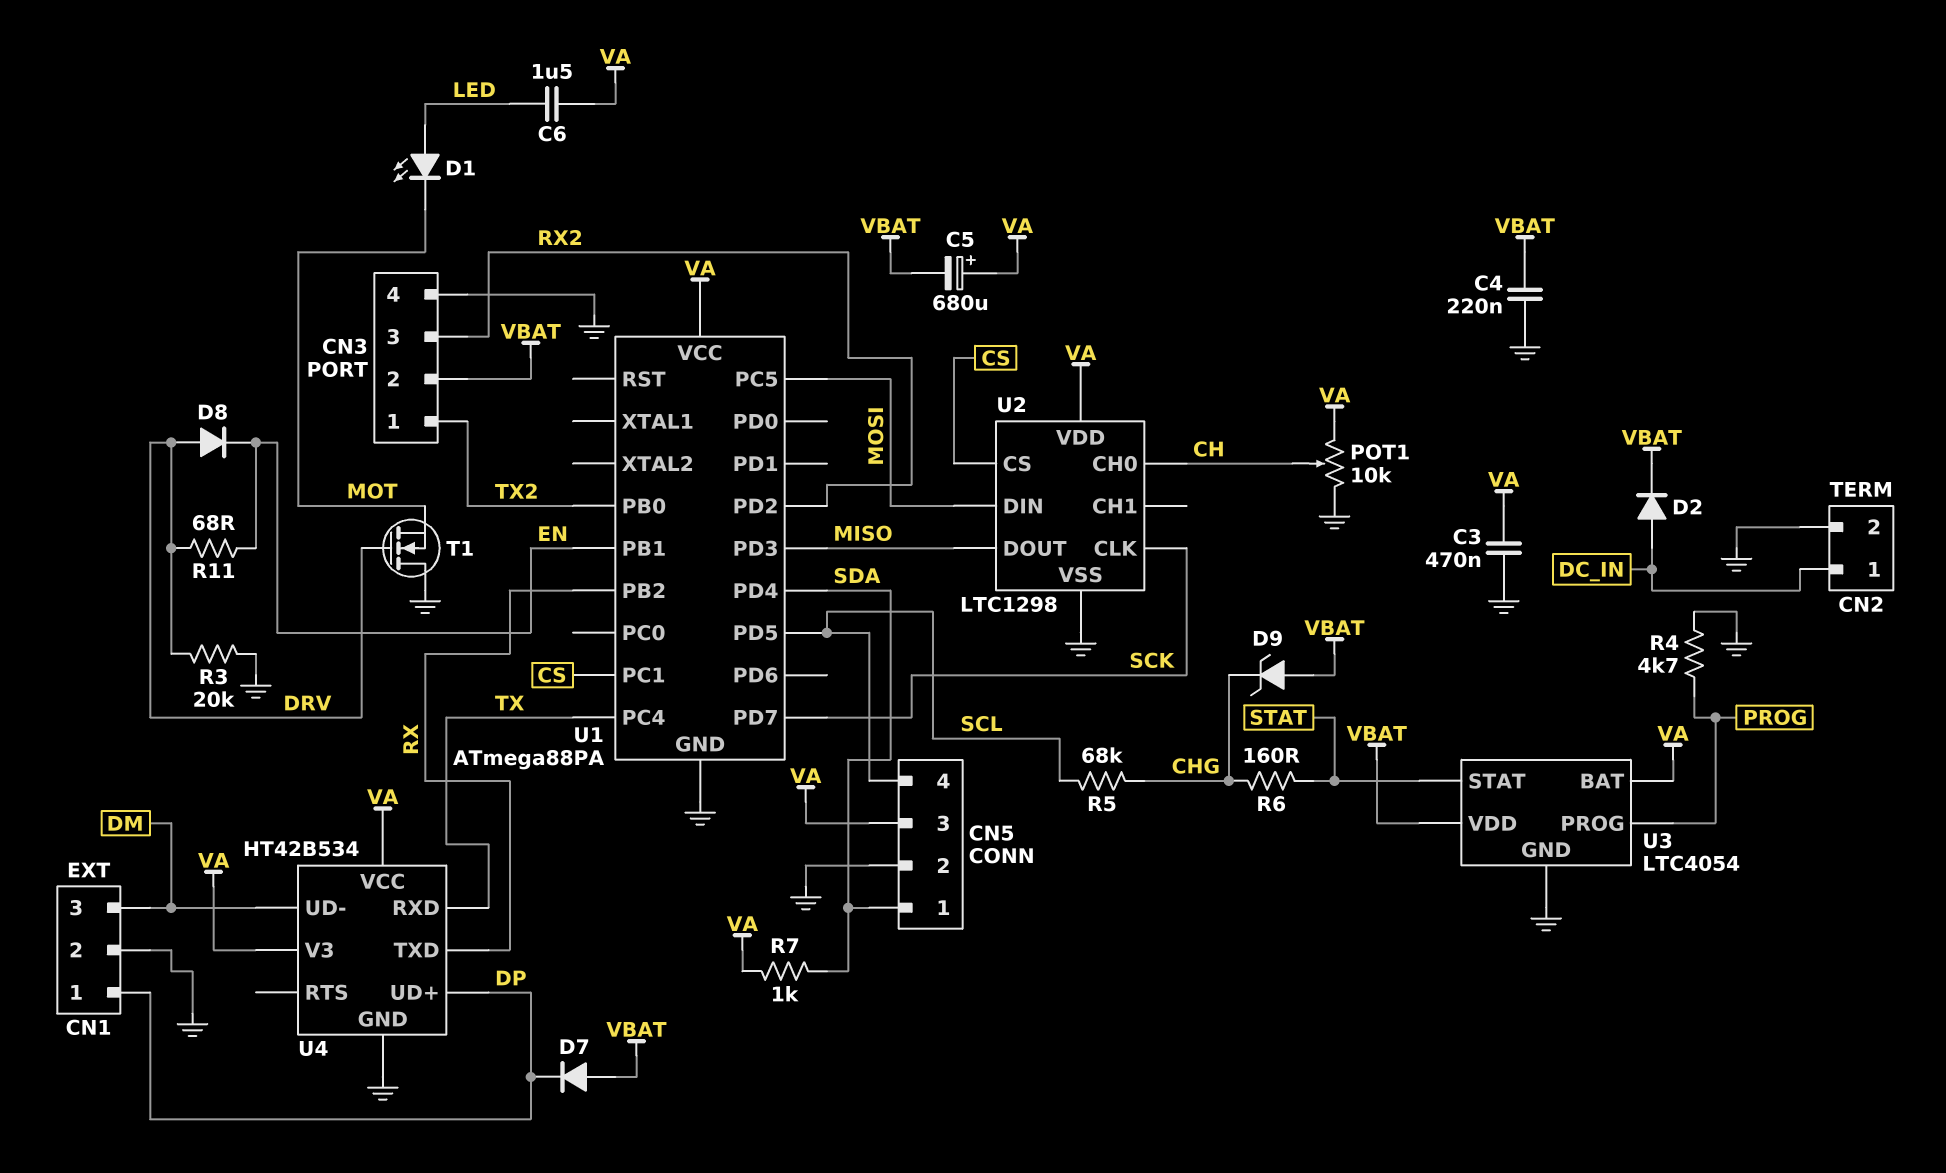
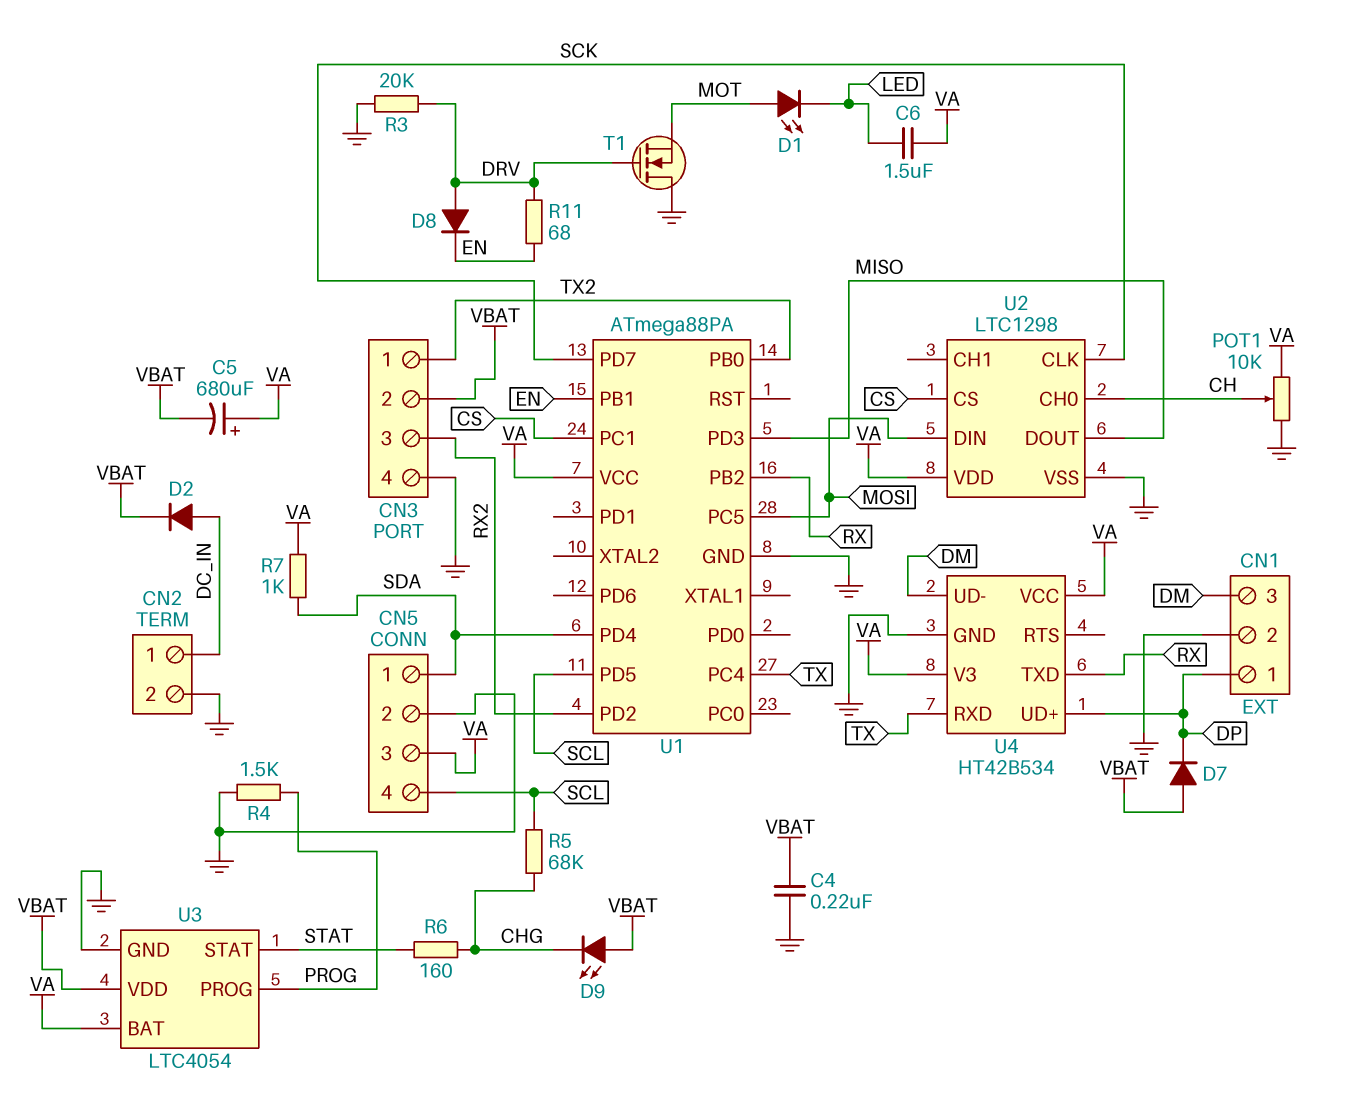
C3: 470nF (GND, VA) -> none
D1: LED (A LED, K MOT) -> LED (A MOT, K LED)
D9: zener (A VBAT, K CHG) -> LED (A VBAT, K CHG)
R4: 4.7k (GND, PROG) -> 1.5k (GND, PROG)

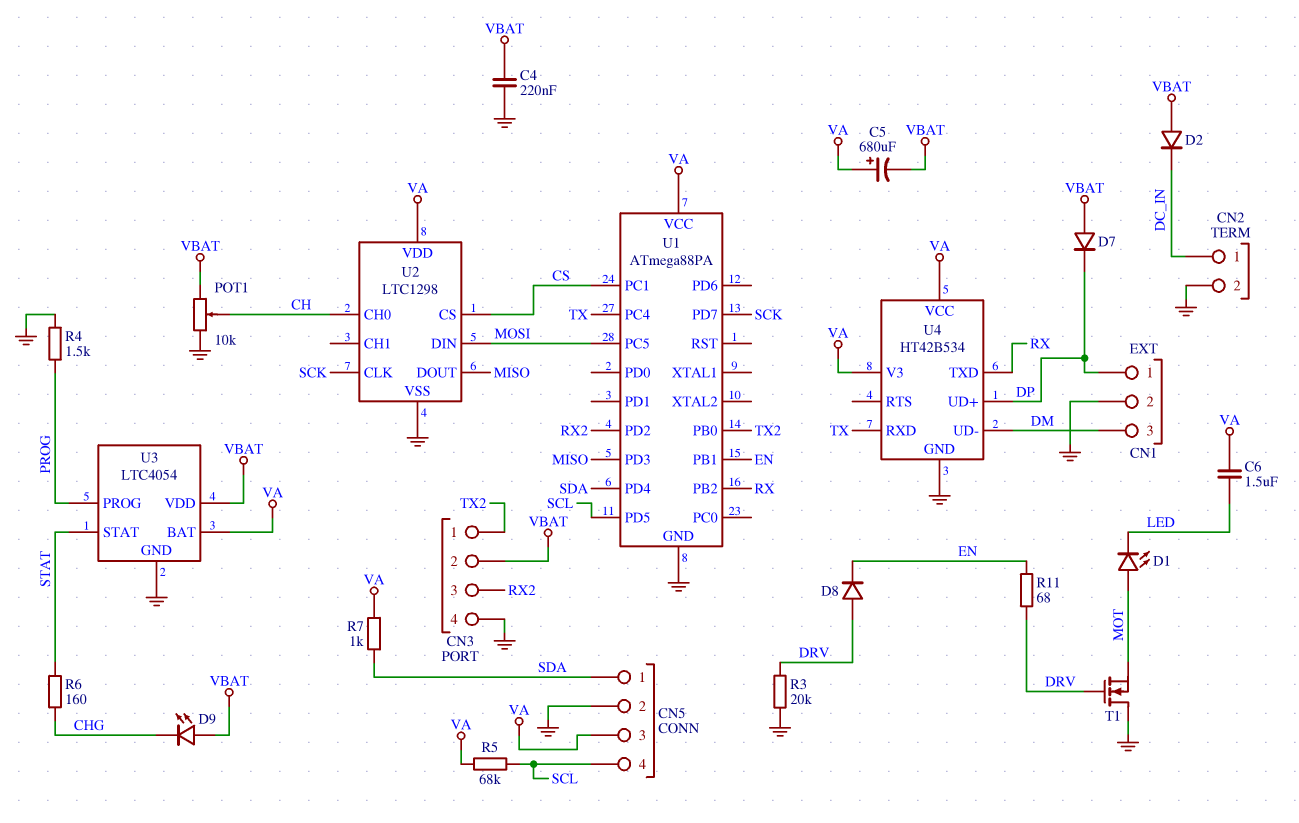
D2: diode (A DC_IN, K VBAT) -> diode (A VBAT, K DC_IN)
POT1: 10k (GND, VA, wiper CH) -> 10k (GND, VBAT, wiper CH)
R5: 68k (CHG, SCL) -> 68k (SCL, VA)

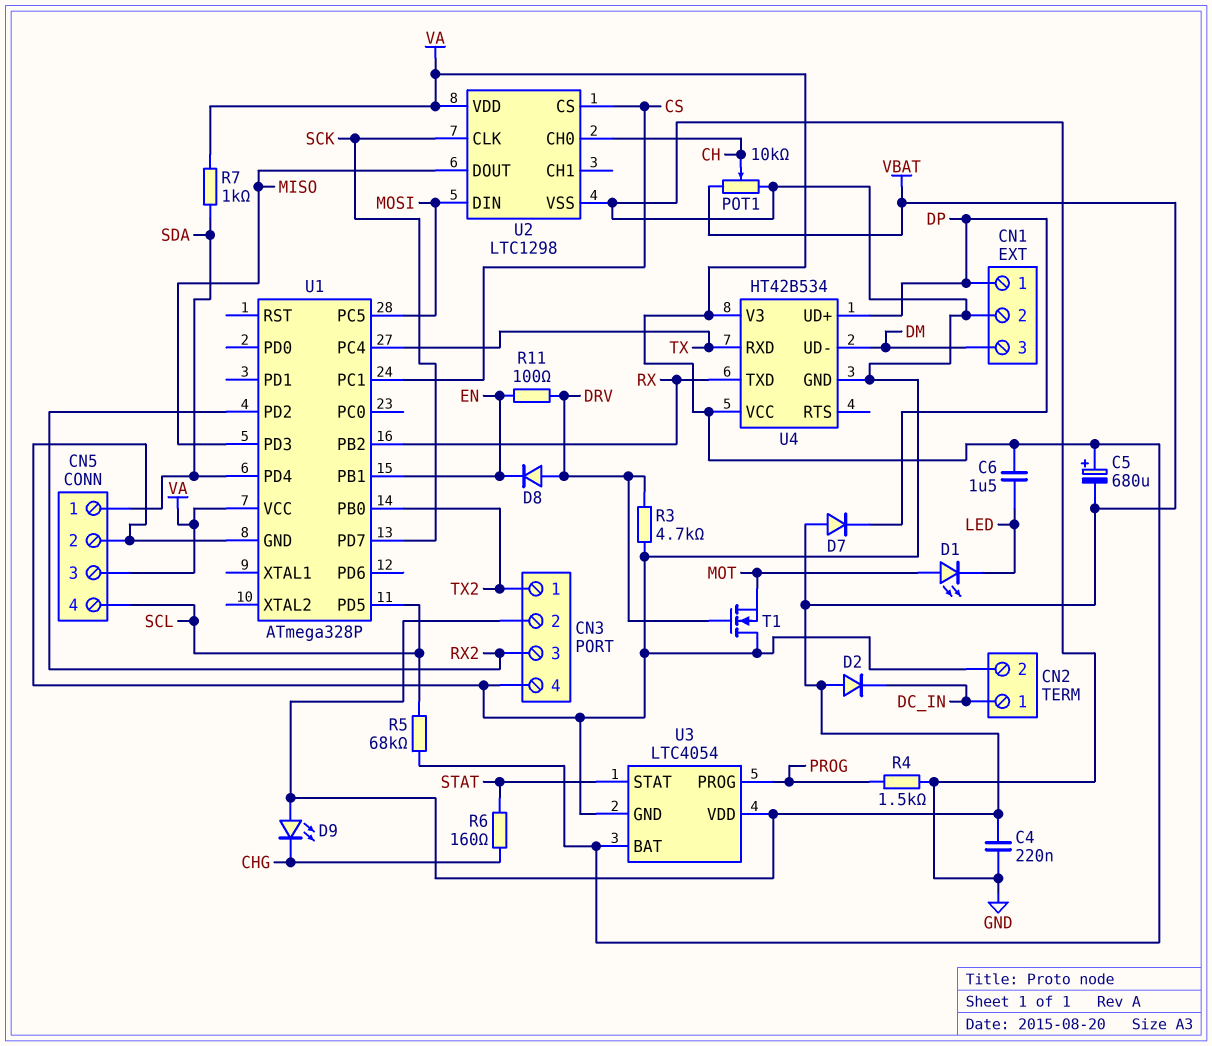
R3: 20k (DRV, GND) -> 4.7k (DRV, GND)
R11: 68 (DRV, EN) -> 100 (DRV, EN)
U1: ATmega88PA -> ATmega328P

